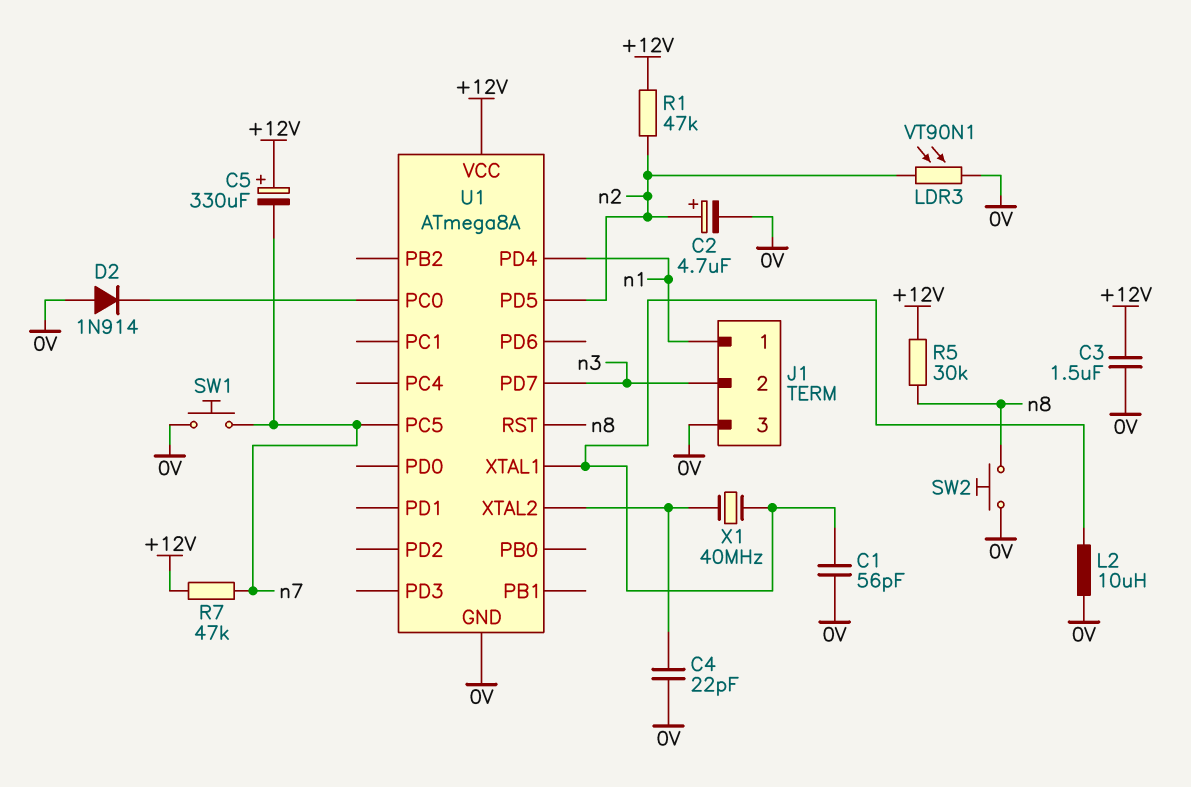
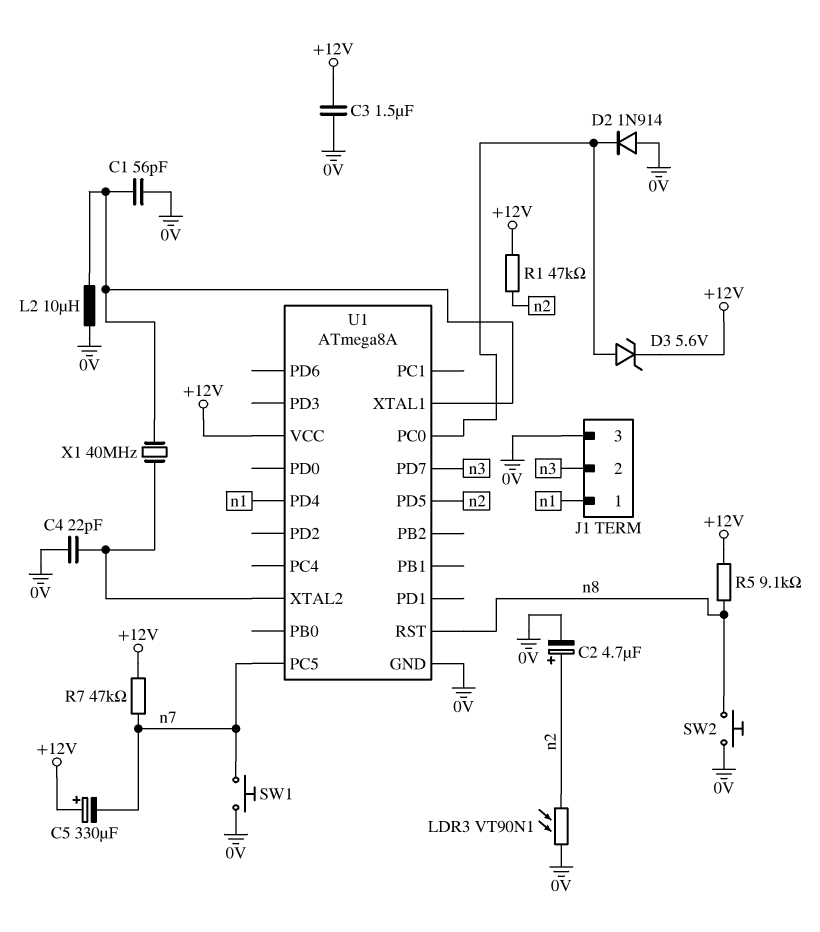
D3: none -> zener 5.6V (A U1/PC0, K +12V)
R5: 30k (+12V, n8) -> 9.1k (+12V, n8)

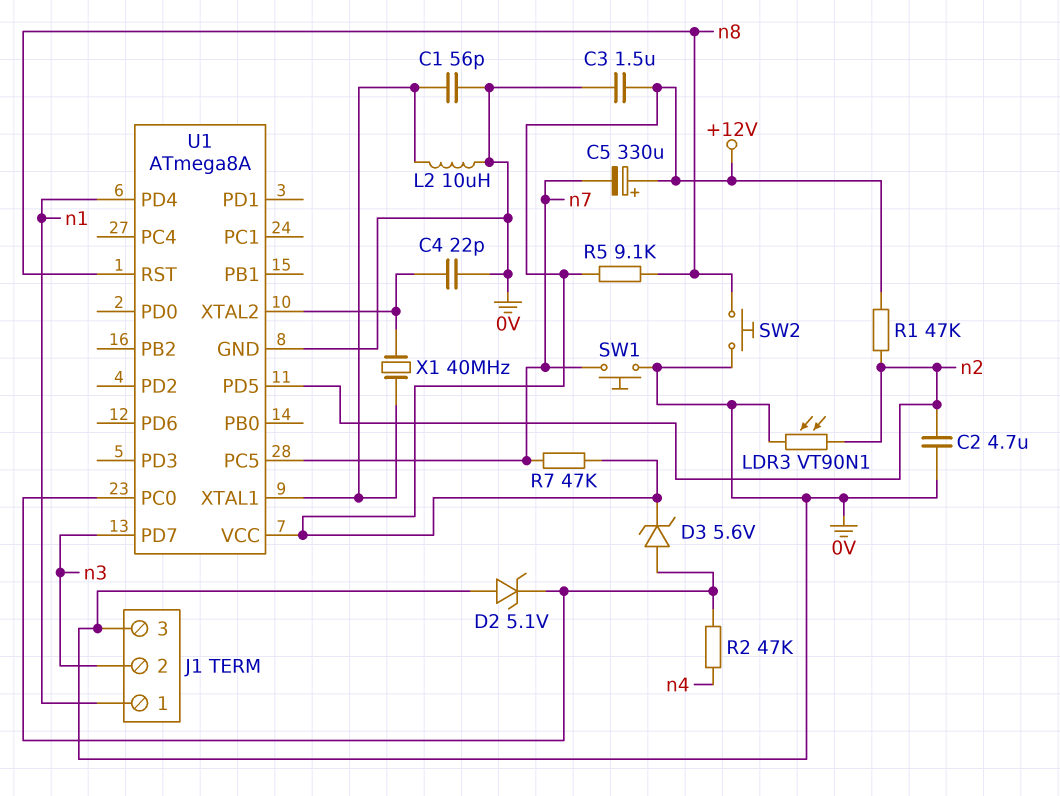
C2: 4.7uF (plus n2, minus 0V) -> 4.7uF (0V, n2)
D2: diode 1N914 (A 0V, K U1/PC0) -> zener 5.1V (A 0V, K U1/PC0)
R2: none -> 47k (U1/PC0, n4)

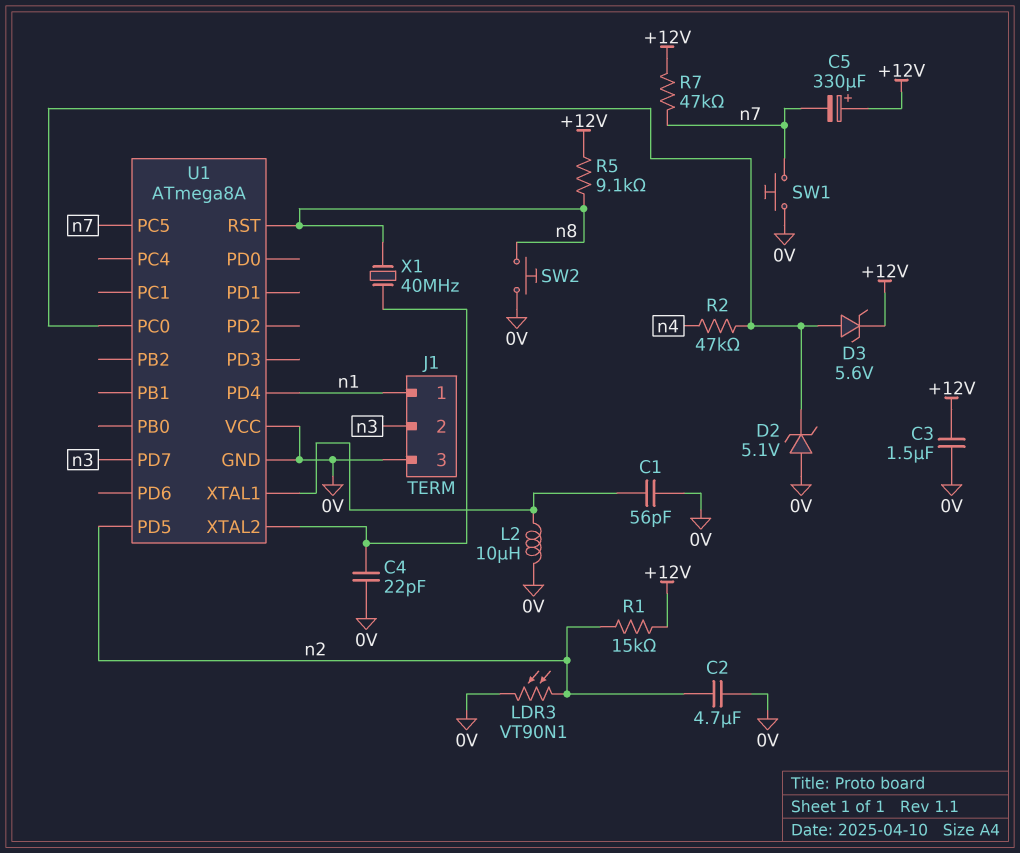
R1: 47k (+12V, n2) -> 15k (+12V, n2)
U1 pin VCC: +12V -> 0V
X1: 40MHz (U1/XTAL1, U1/XTAL2) -> 40MHz (U1/XTAL2, n8)

